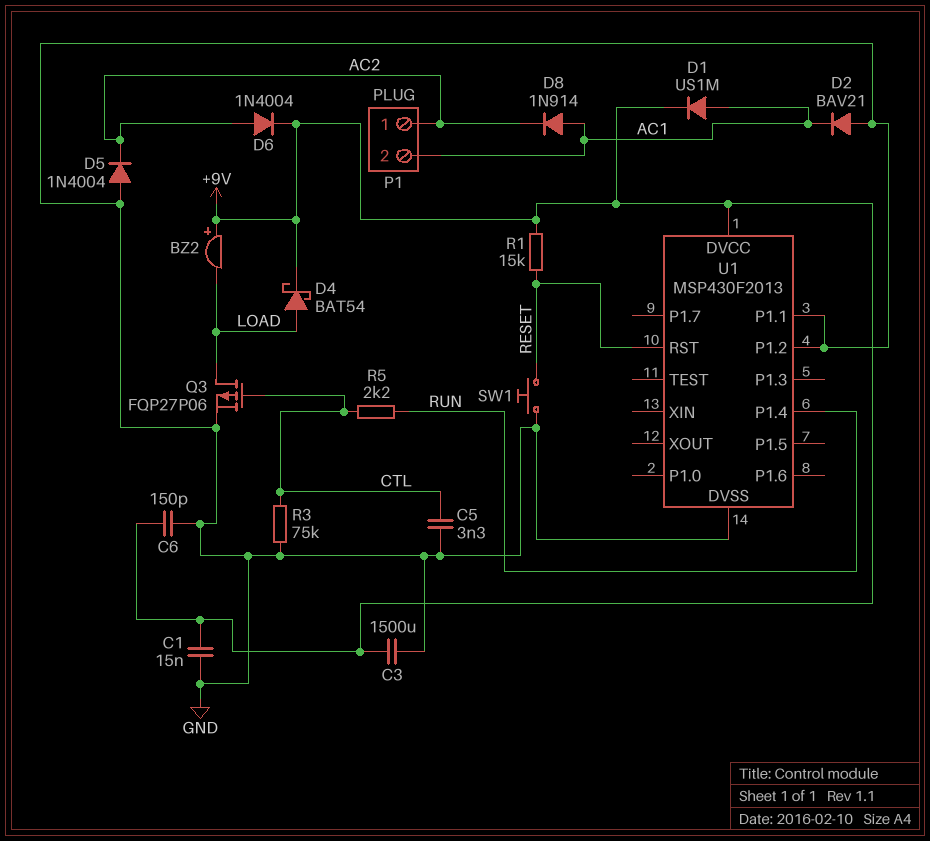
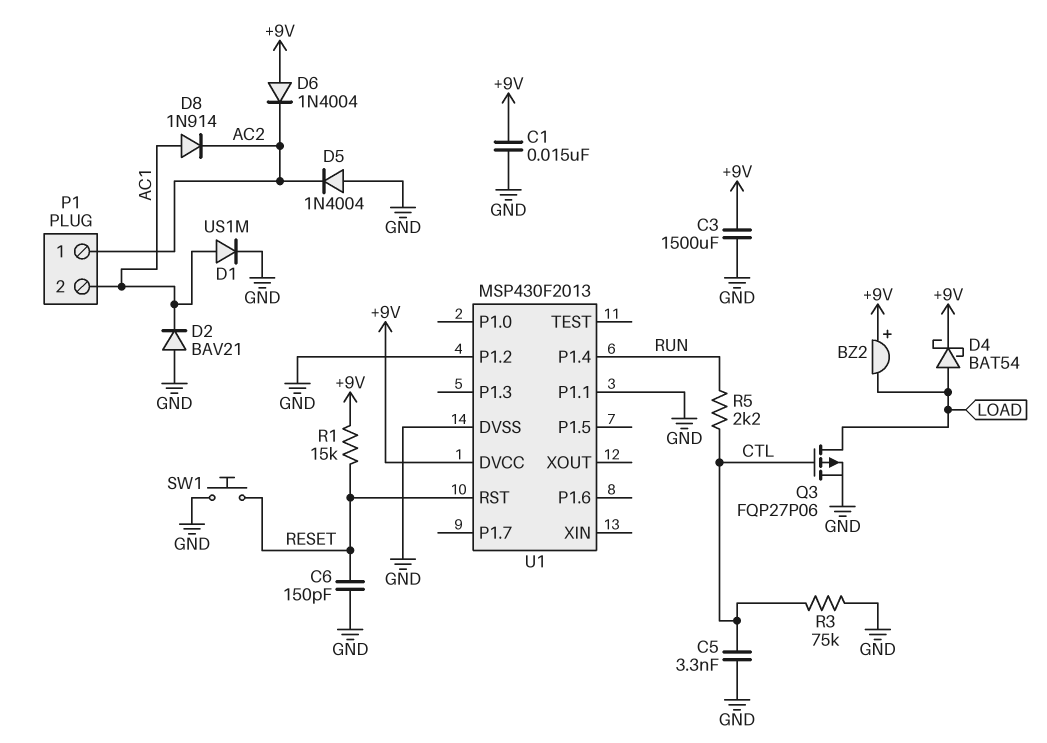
C6: 150pF (+9V, GND) -> 150pF (GND, RESET)
D1: diode US1M (A AC1, K +9V) -> diode US1M (A AC1, K GND)
D6: diode 1N4004 (A AC2, K +9V) -> diode 1N4004 (A +9V, K AC2)

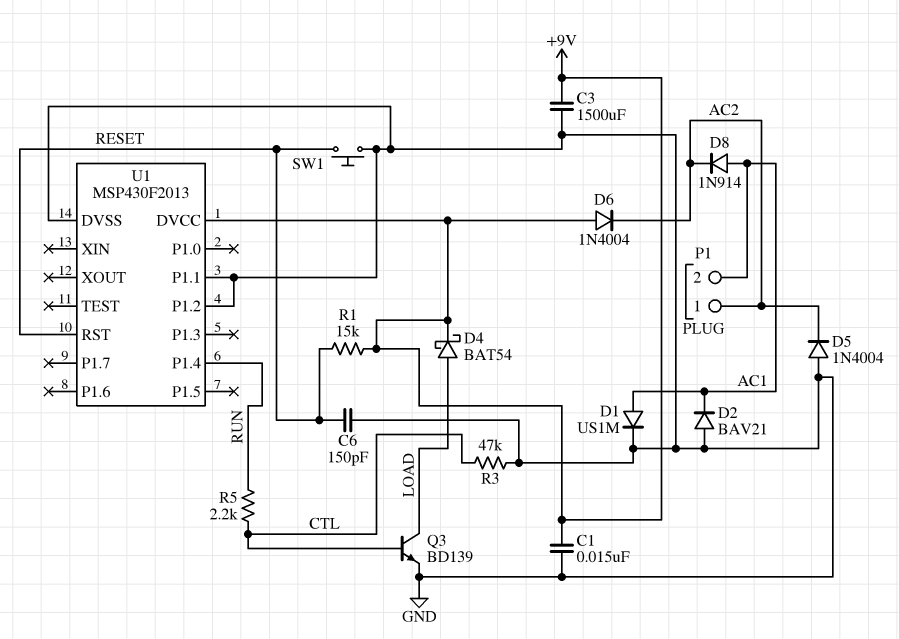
BZ2: buzzer (plus +9V, minus LOAD) -> none
C5: 3.3nF (CTL, GND) -> none
Q3: PMOS FQP27P06 (G CTL, D LOAD, S GND) -> NPN BD139 (B CTL, C LOAD, E GND)
R3: 75k (CTL, GND) -> 47k (CTL, GND)

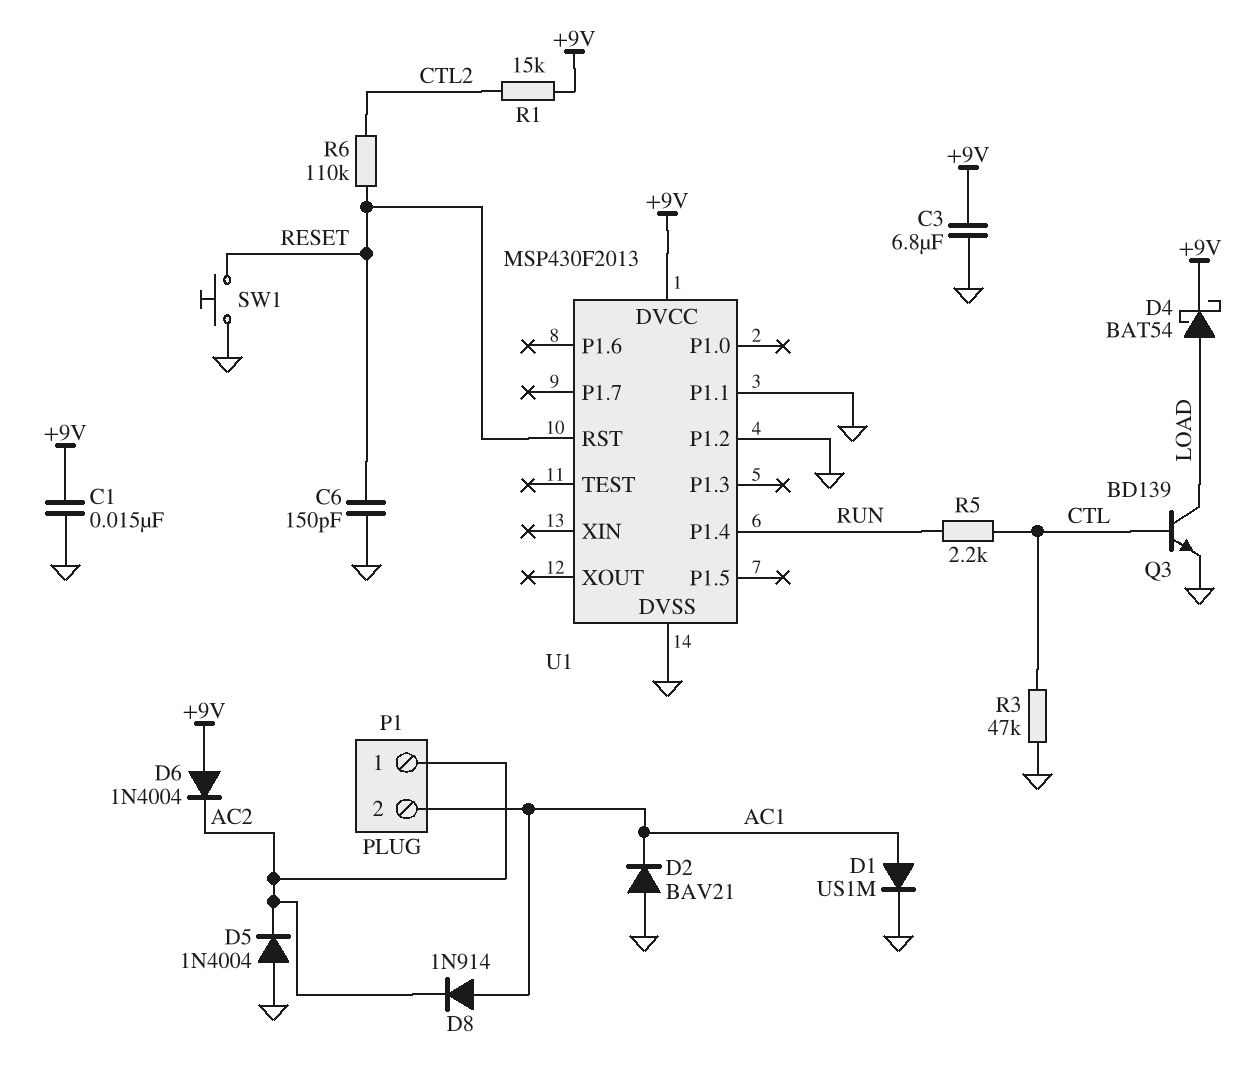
C3: 1500uF (+9V, GND) -> 6.8uF (+9V, GND)
R1: 15k (+9V, RESET) -> 15k (+9V, CTL2)
R6: none -> 110k (CTL2, RESET)

